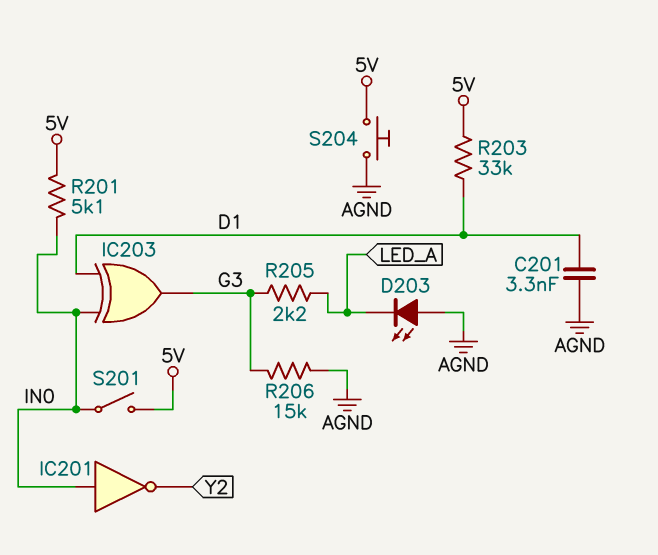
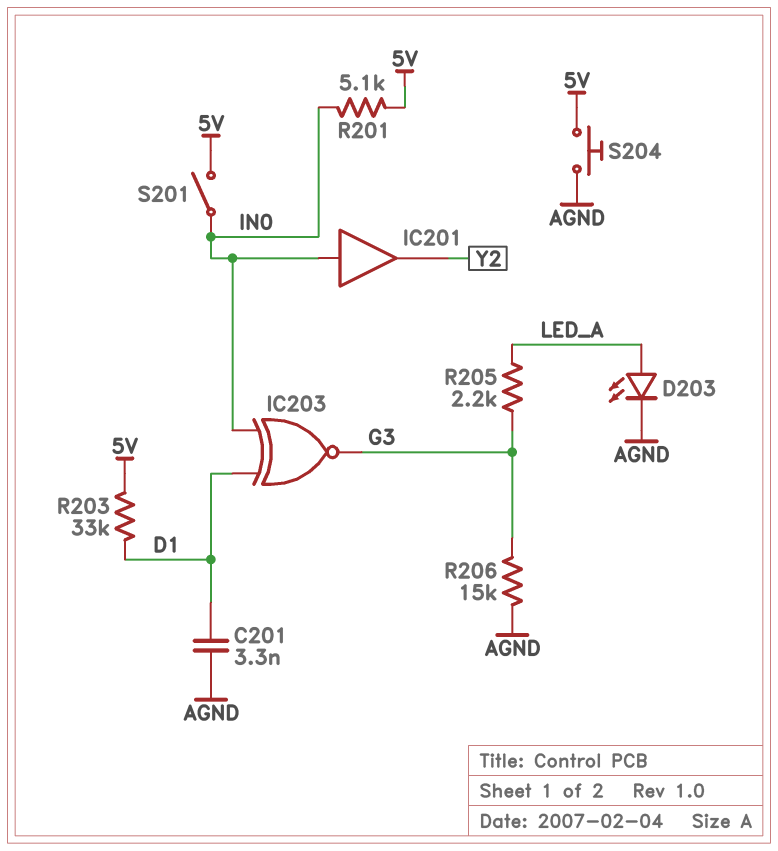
D203: LED (A AGND, K LED_A) -> LED (A LED_A, K AGND)
IC201: NOT (in IN0, out Y2) -> buffer (in IN0, out Y2)
IC203: XOR (in D1, in IN0, out G3) -> XNOR (in D1, in IN0, out G3)

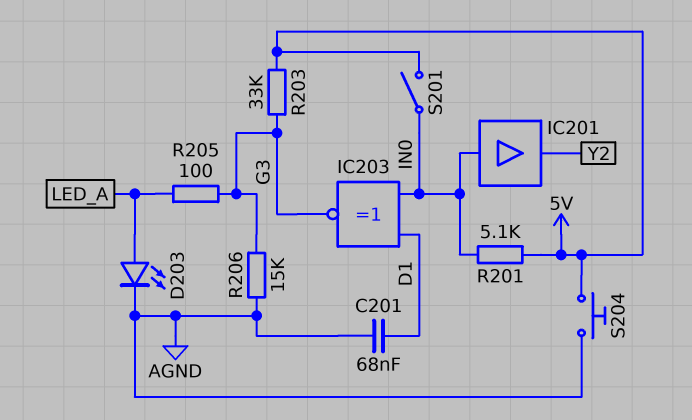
C201: 3.3nF (AGND, D1) -> 68nF (AGND, D1)
R203: 33k (5V, D1) -> 33k (5V, G3)
R205: 2.2k (G3, LED_A) -> 100 (G3, LED_A)

